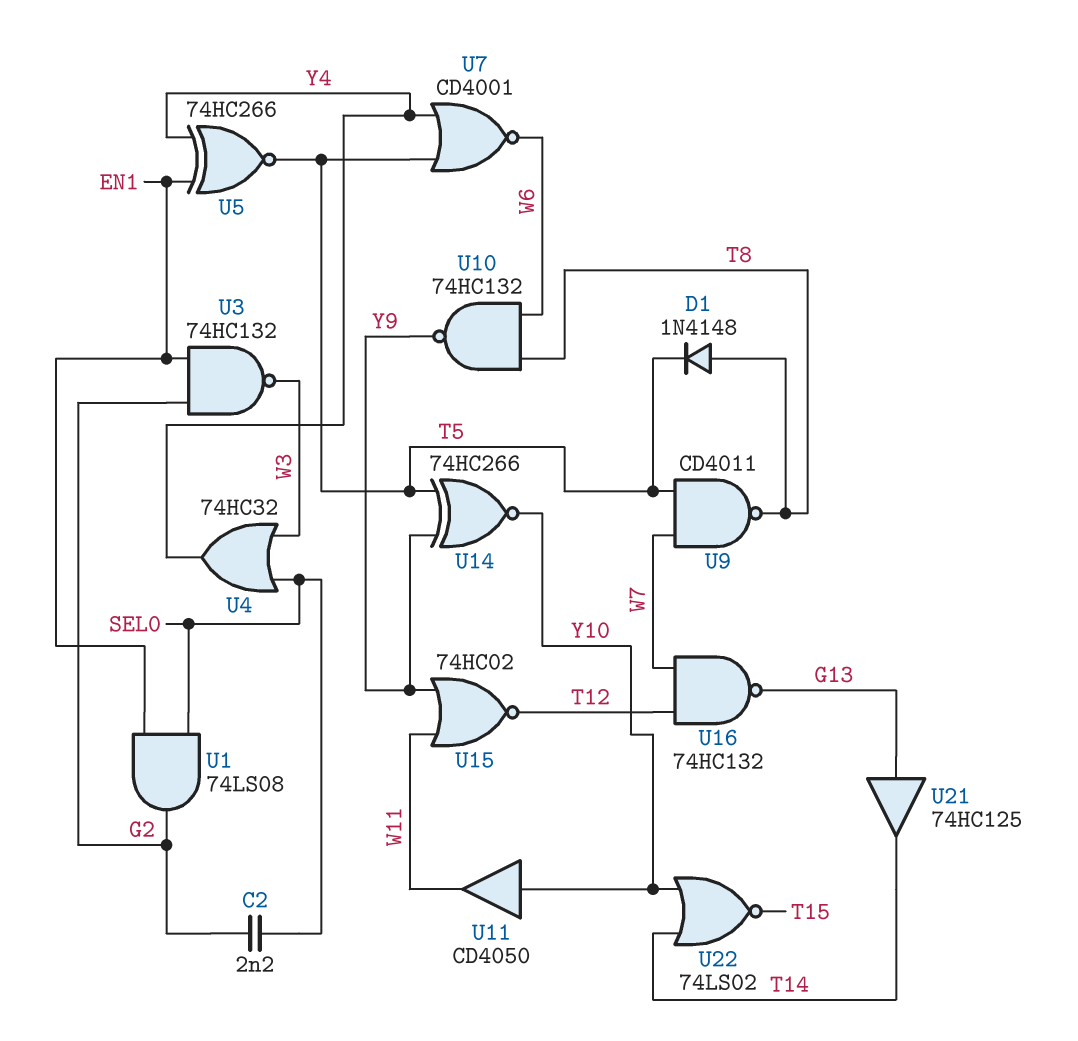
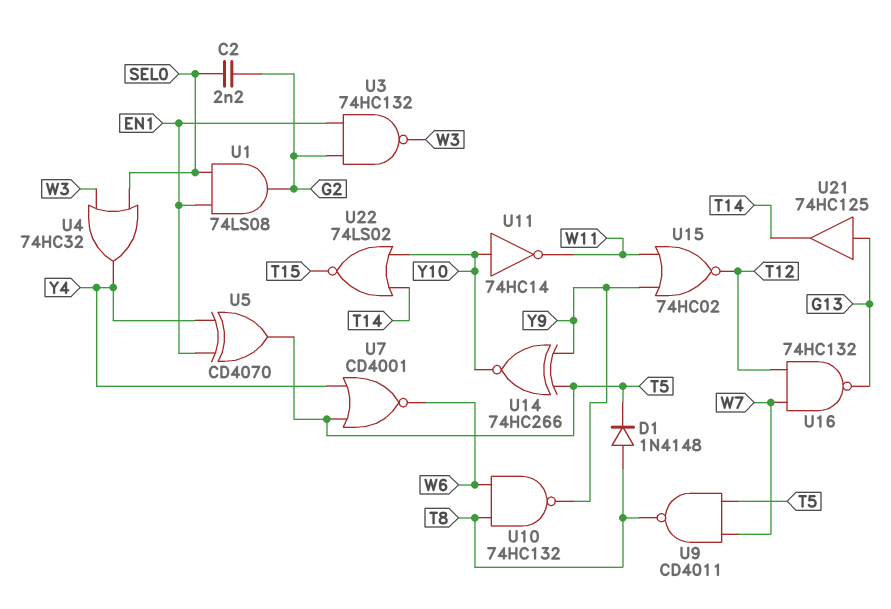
U5: XNOR 74HC266 (in EN1, in Y4, out T5) -> XOR CD4070 (in EN1, in Y4, out T5)
U11: buffer CD4050 (in Y10, out W11) -> NOT 74HC14 (in Y10, out W11)

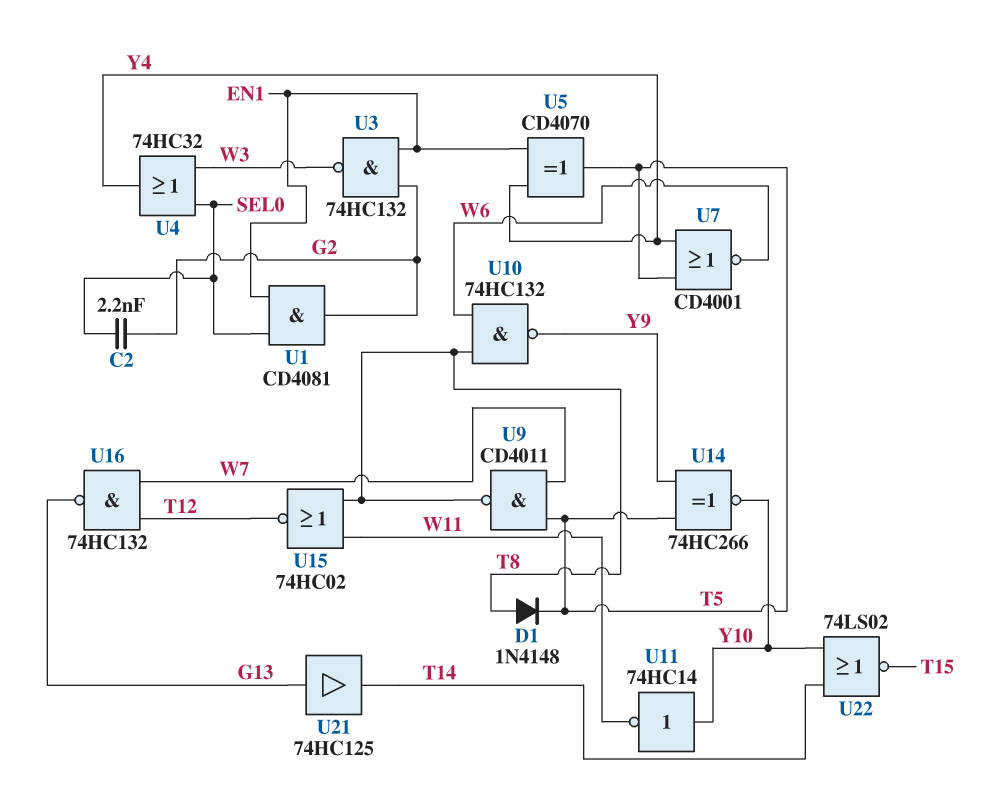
U1: AND 74LS08 (in EN1, in SEL0, out G2) -> AND CD4081 (in EN1, in SEL0, out G2)
U15: NOR 74HC02 (in W11, in Y9, out T12) -> NOR 74HC02 (in T8, in W11, out T12)

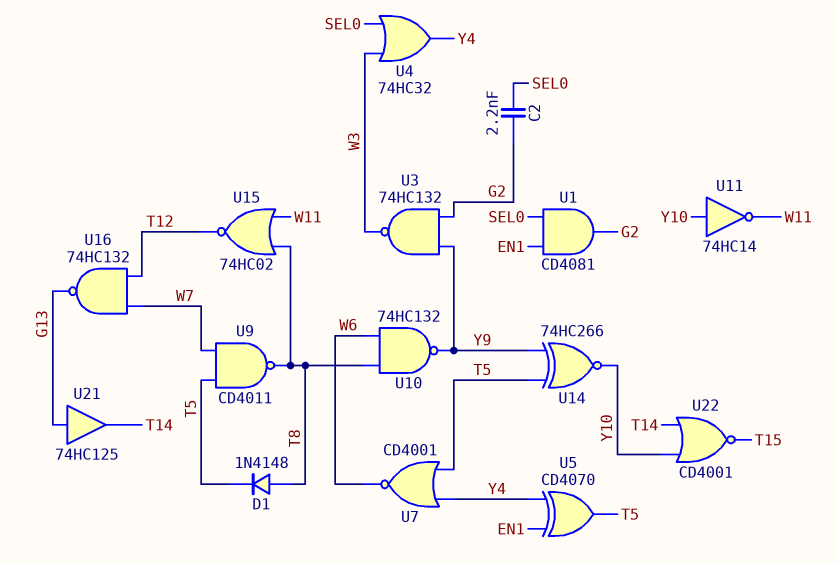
U3: NAND 74HC132 (in EN1, in G2, out W3) -> NAND 74HC132 (in G2, in Y9, out W3)
U22: NOR 74LS02 (in T14, in Y10, out T15) -> NOR CD4001 (in T14, in Y10, out T15)

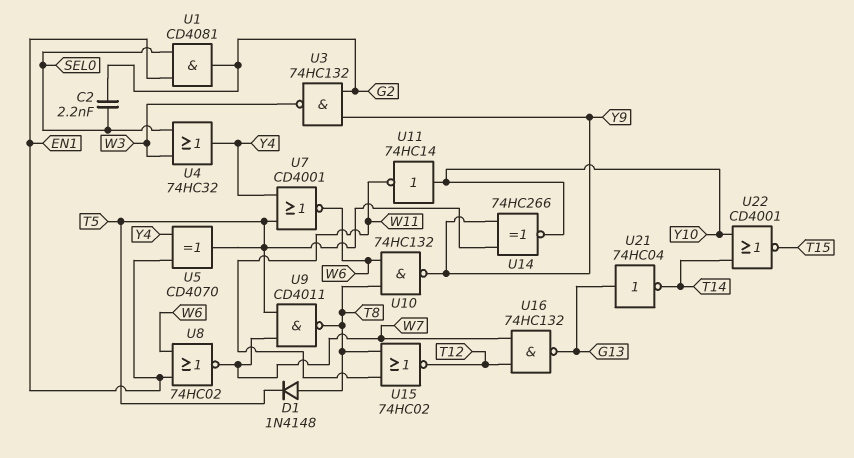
U8: none -> NOR 74HC02 (in EN1, in W6, out W7)
U21: buffer 74HC125 (in G13, out T14) -> NOT 74HC04 (in G13, out T14)

